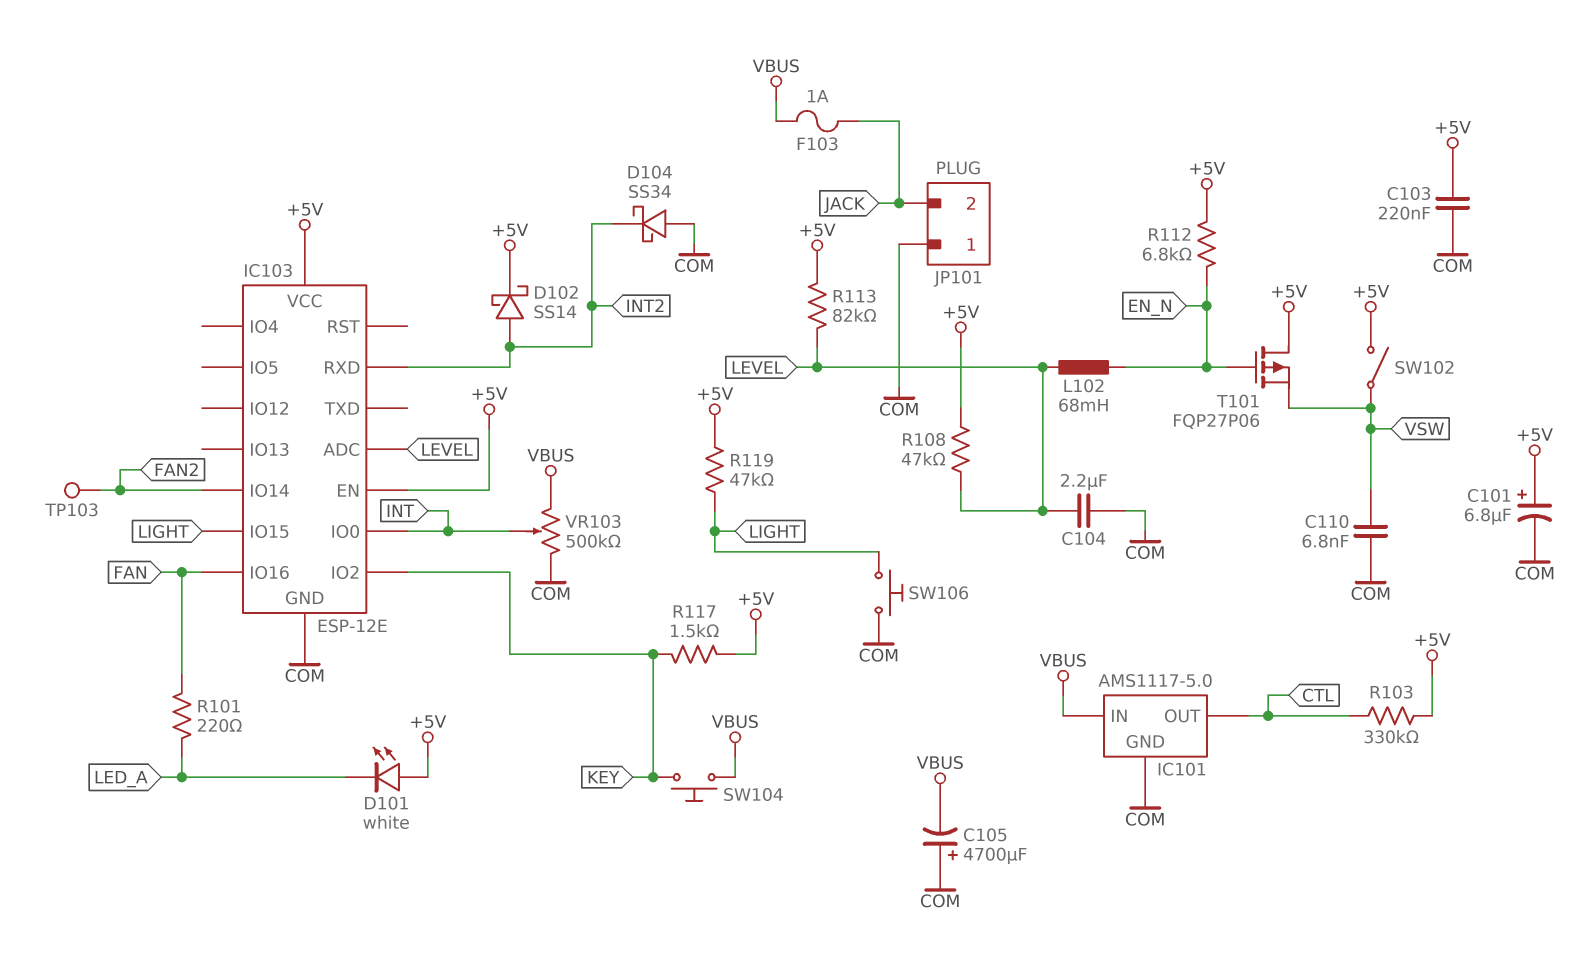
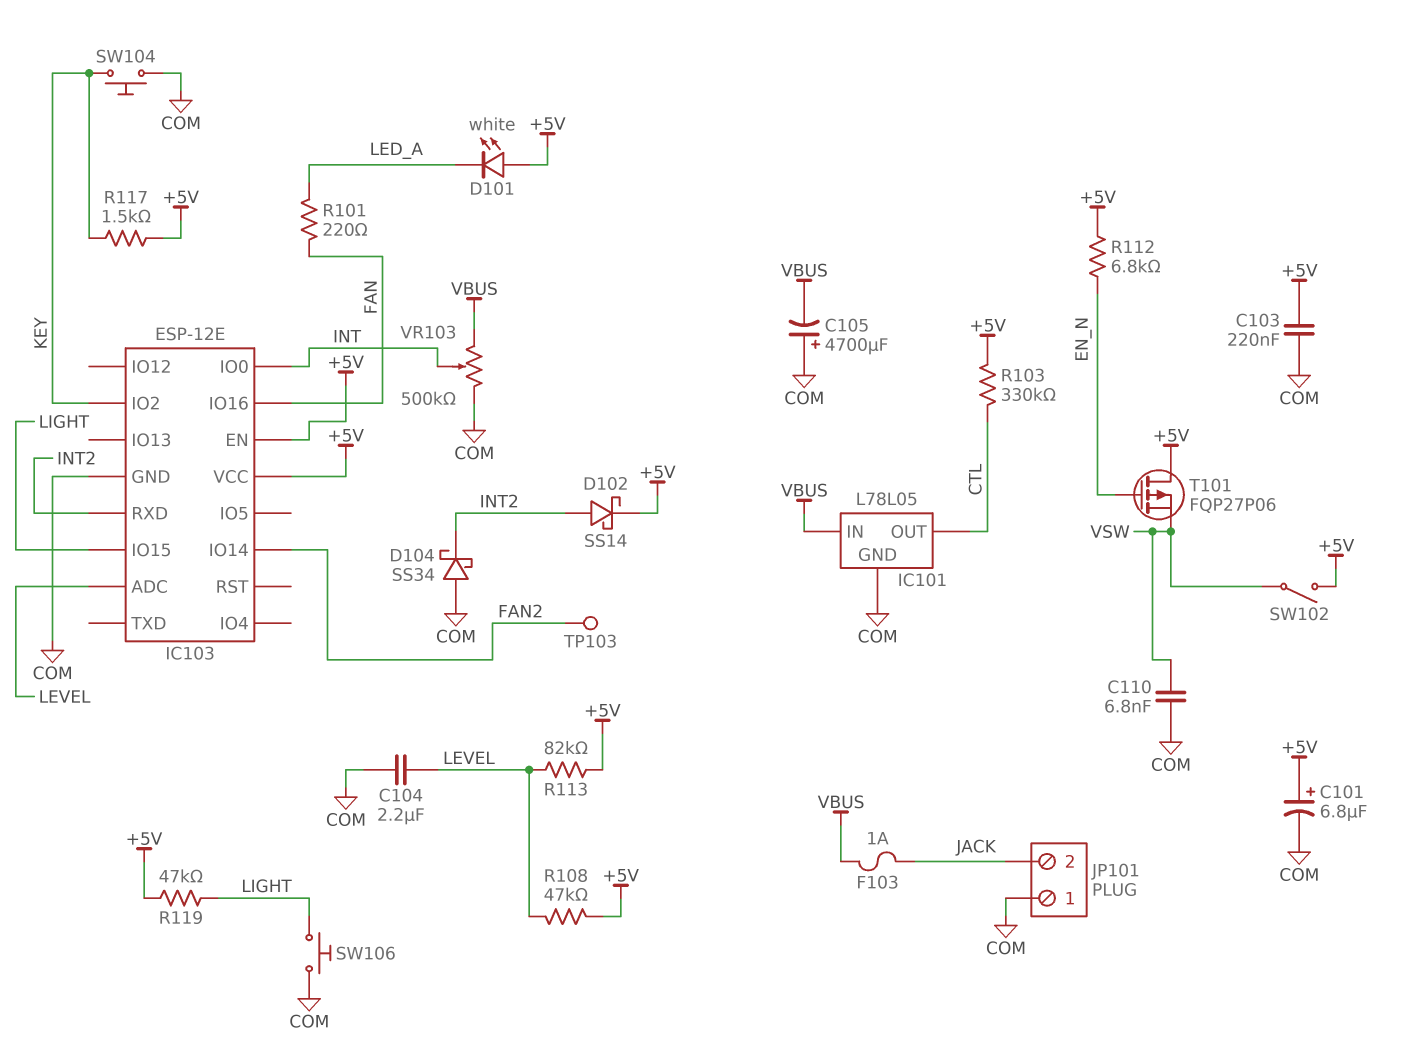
IC101: AMS1117-5.0 -> L78L05
L102: 68mH (EN_N, LEVEL) -> none
SW104: button (KEY, VBUS) -> button (COM, KEY)

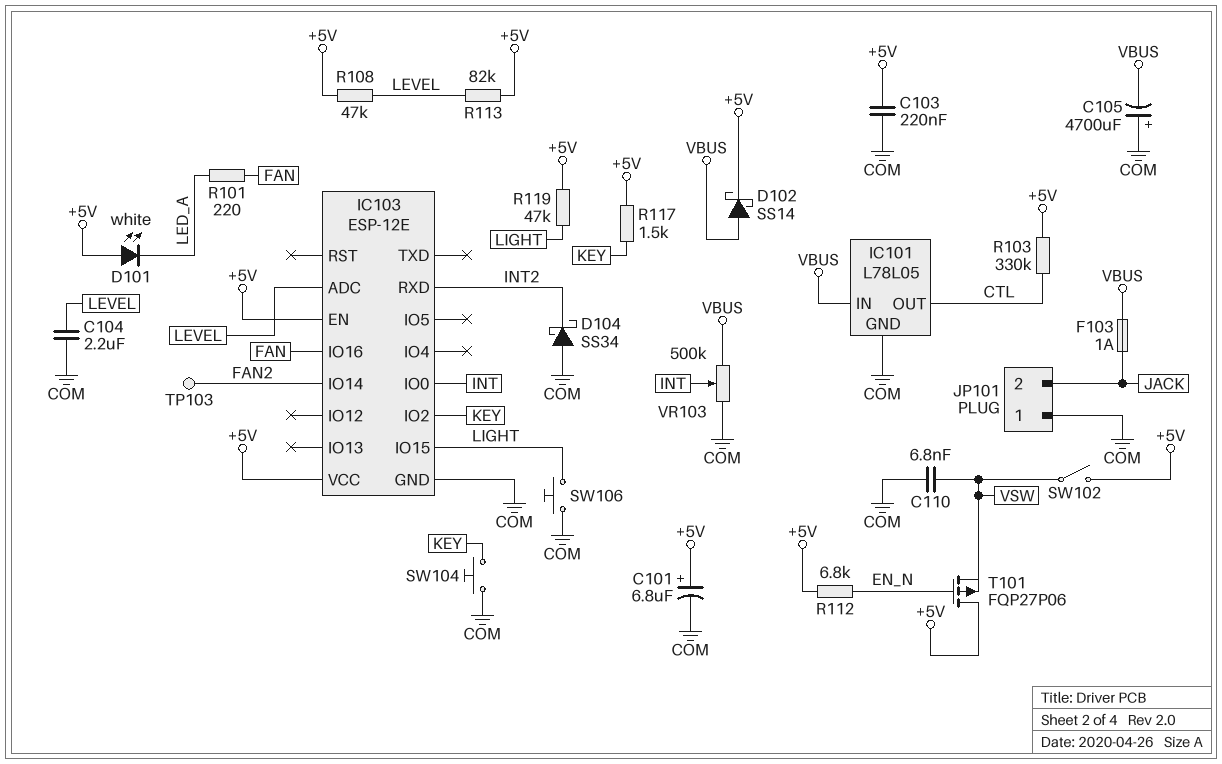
D102: schottky SS14 (A INT2, K +5V) -> schottky SS14 (A VBUS, K +5V)

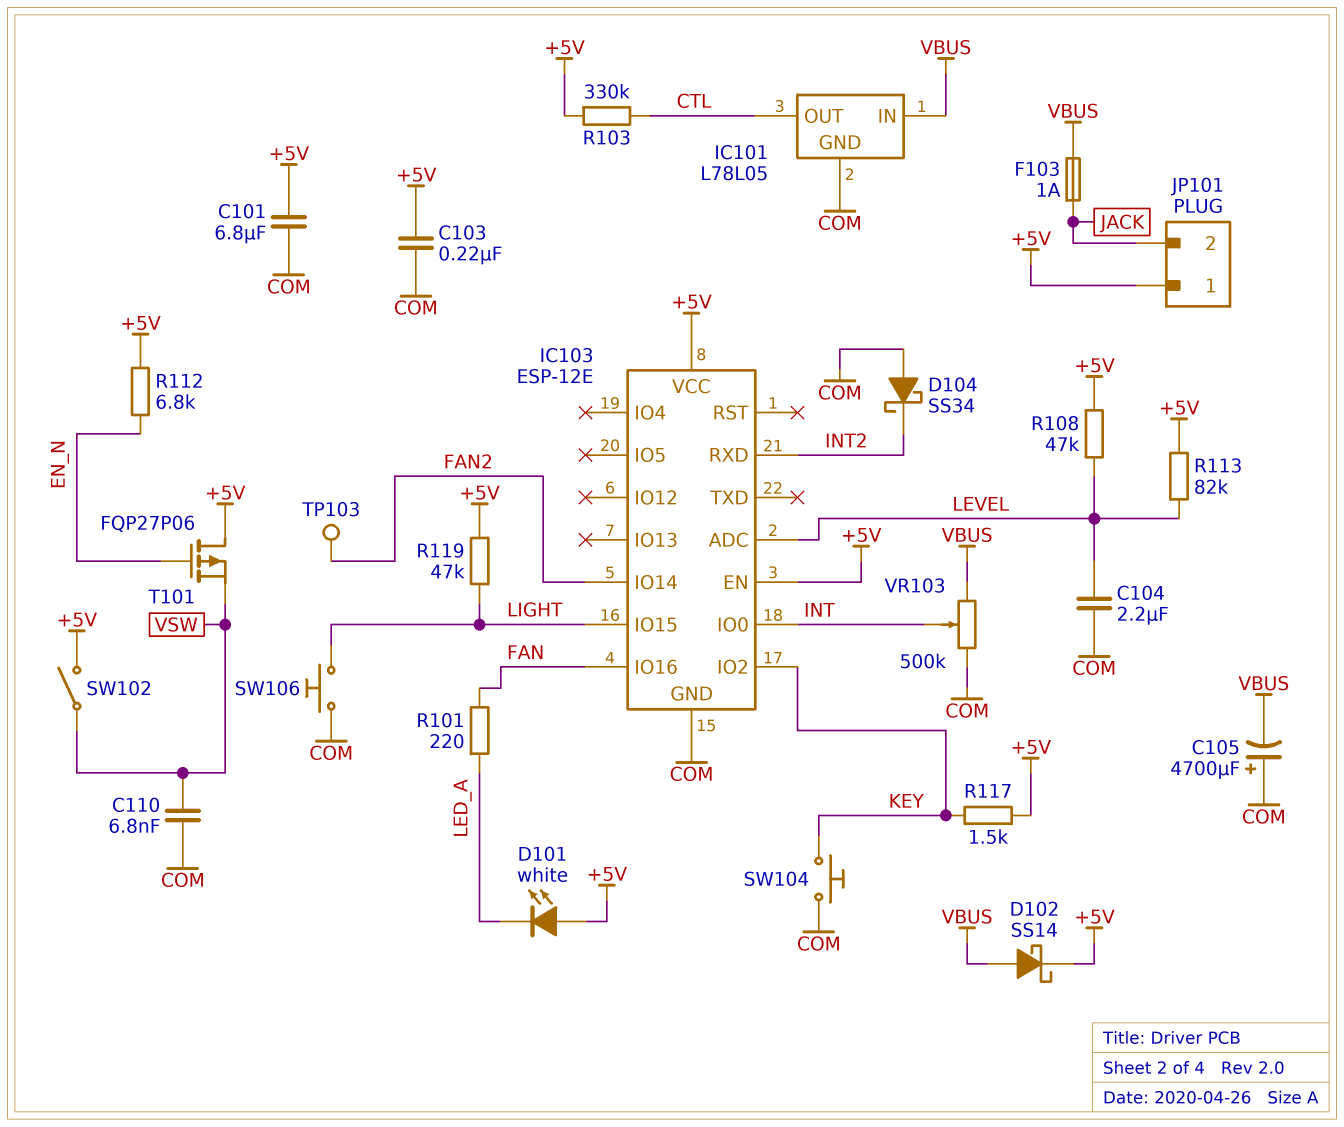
C101: 6.8uF (plus +5V, minus COM) -> 6.8uF (+5V, COM)
JP101 pin 1: COM -> +5V

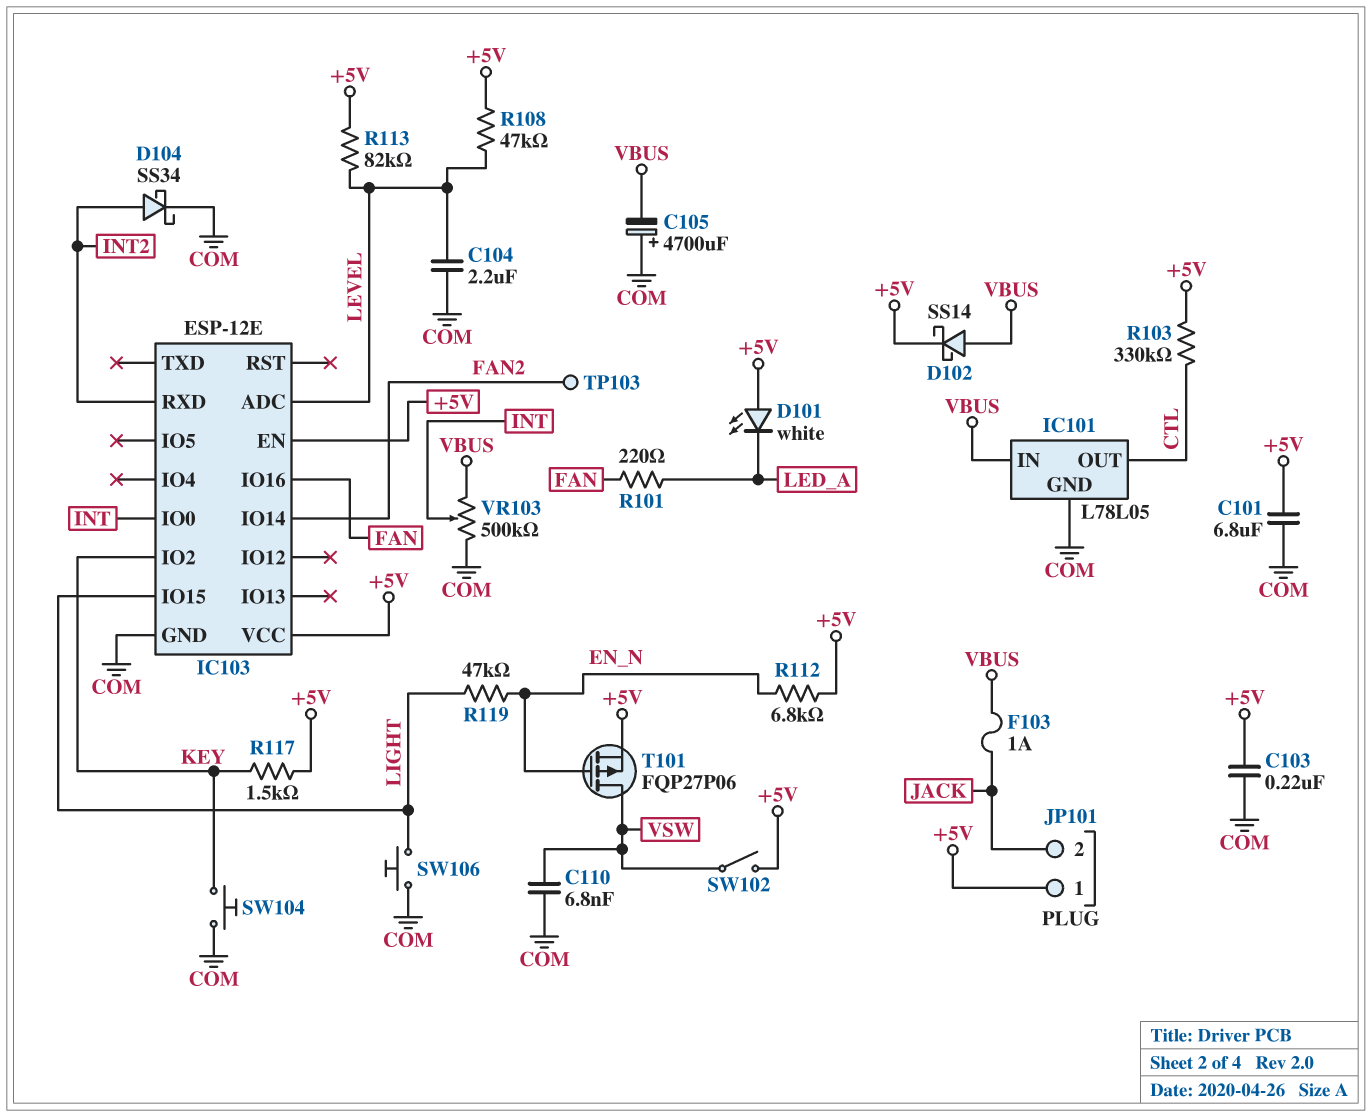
D104: schottky SS34 (A COM, K INT2) -> schottky SS34 (A INT2, K COM)
R119: 47k (+5V, LIGHT) -> 47k (EN_N, LIGHT)
T101: PMOS FQP27P06 (G EN_N, D +5V, S VSW) -> PMOS FQP27P06 (G EN_N, D VSW, S +5V)

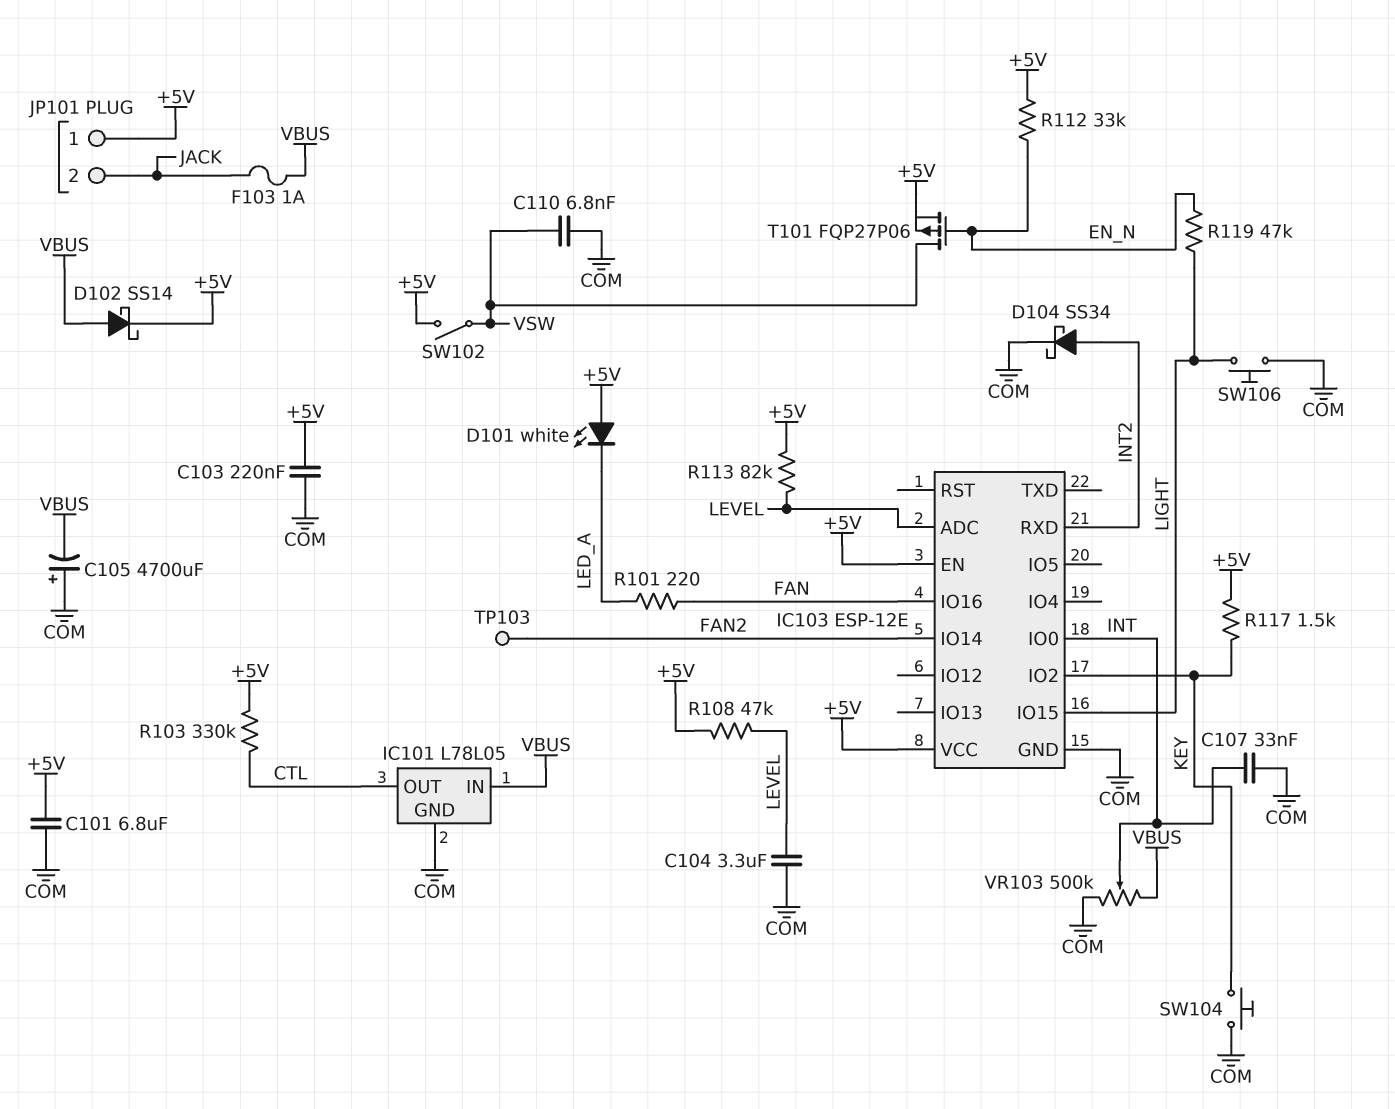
C104: 2.2uF (COM, LEVEL) -> 3.3uF (COM, LEVEL)
C107: none -> 33nF (COM, INT)
R112: 6.8k (+5V, EN_N) -> 33k (+5V, EN_N)

